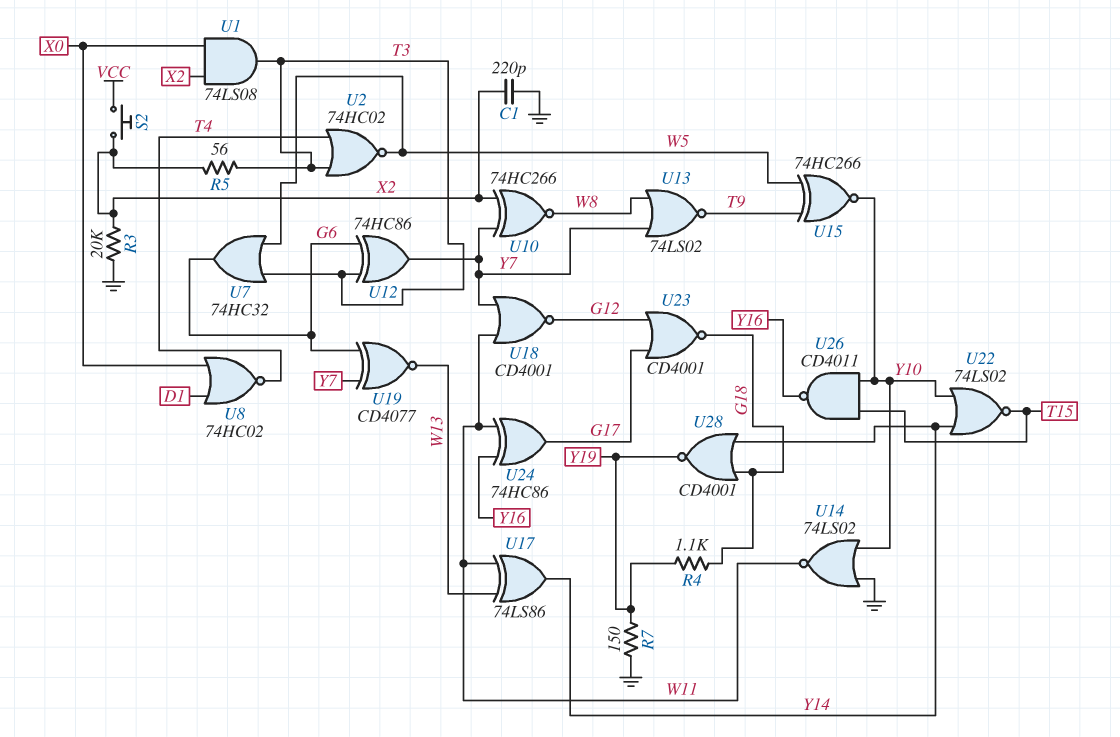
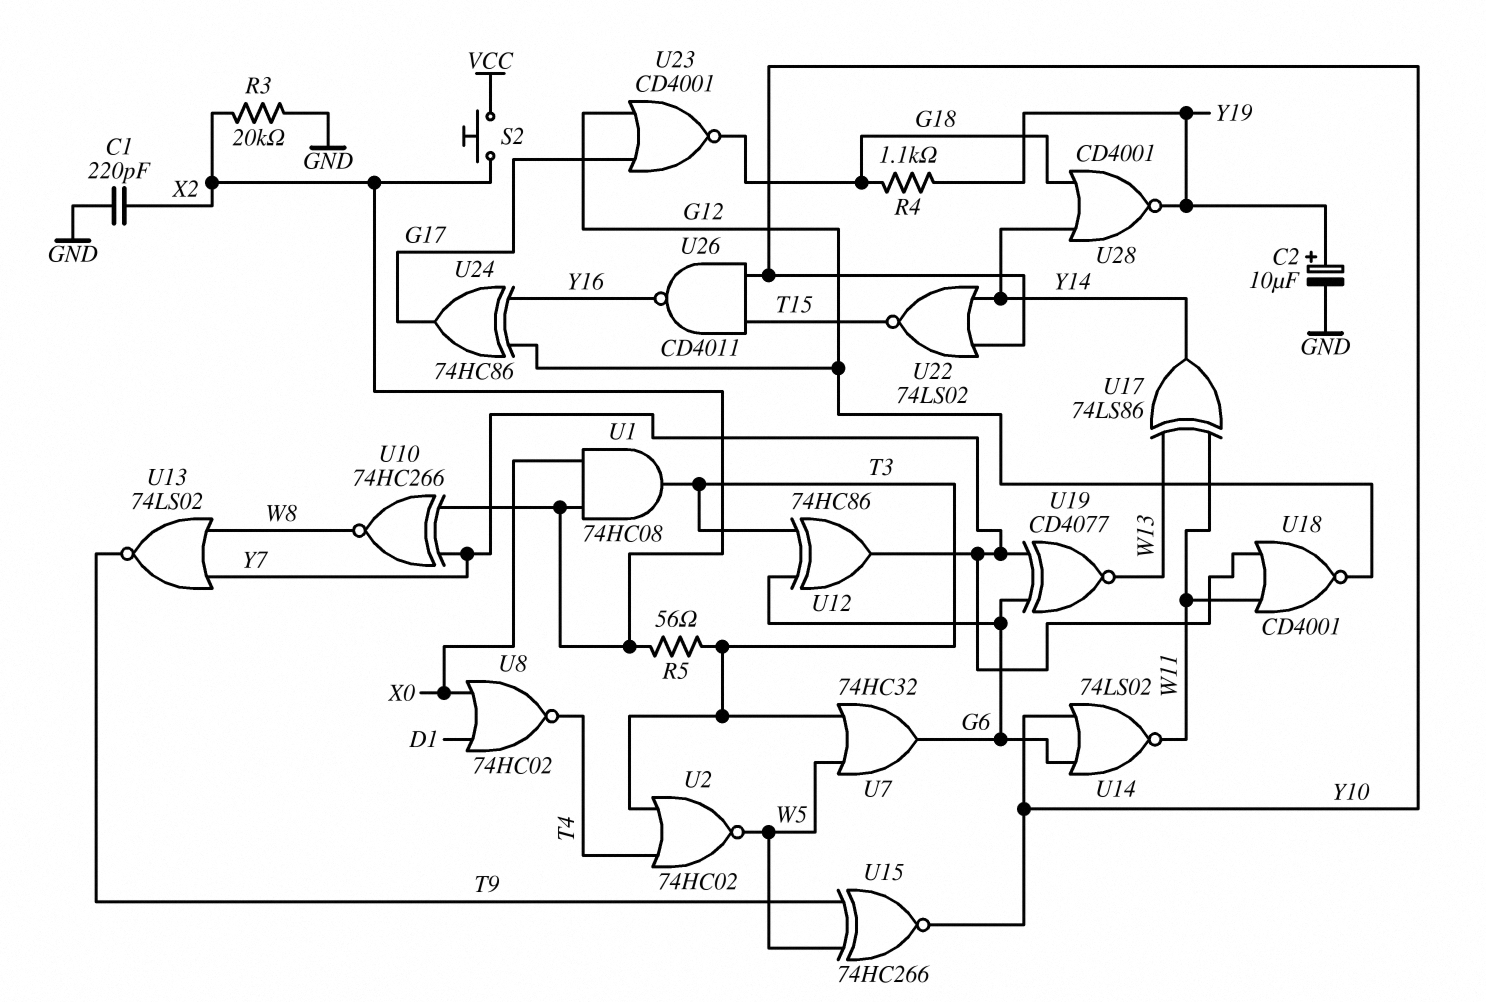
C2: none -> 10uF (plus Y19, minus GND)
R7: 150 (GND, Y19) -> none
U1: AND 74LS08 (in X0, in X2, out T3) -> AND 74HC08 (in X0, in X2, out T3)
U14: NOR 74LS02 (in GND, in Y10, out W11) -> NOR 74LS02 (in G6, in Y10, out W11)
U24: XOR 74HC86 (in W11, in Y16, out G17) -> XOR 74HC86 (in G12, in Y16, out G17)

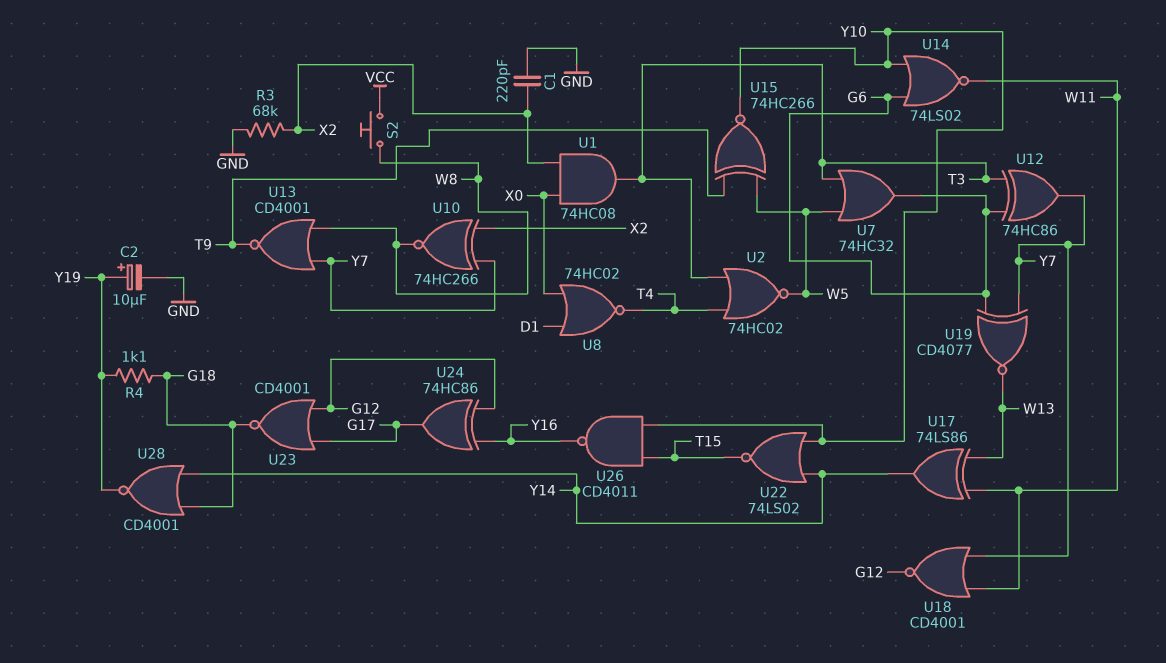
R3: 20k (GND, X2) -> 68k (GND, X2)
R5: 56 (T3, X2) -> none
S2: button (VCC, X2) -> button (VCC, W8)
U13: NOR 74LS02 (in W8, in Y7, out T9) -> NOR CD4001 (in W8, in Y7, out T9)

